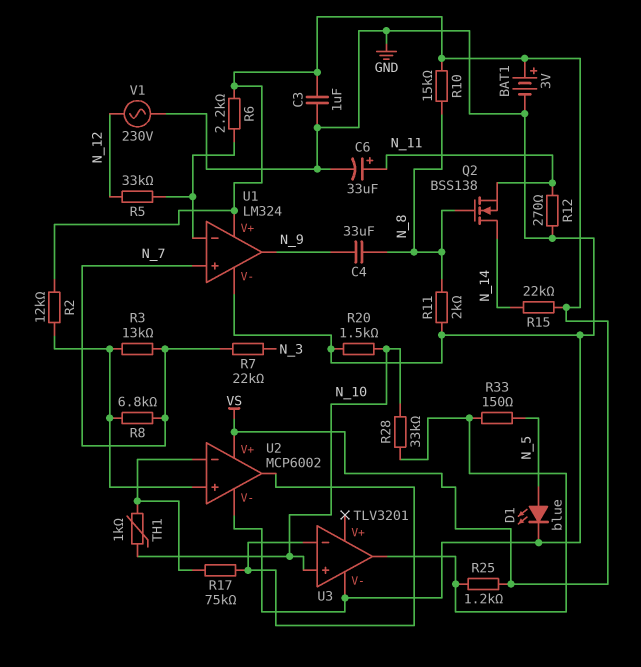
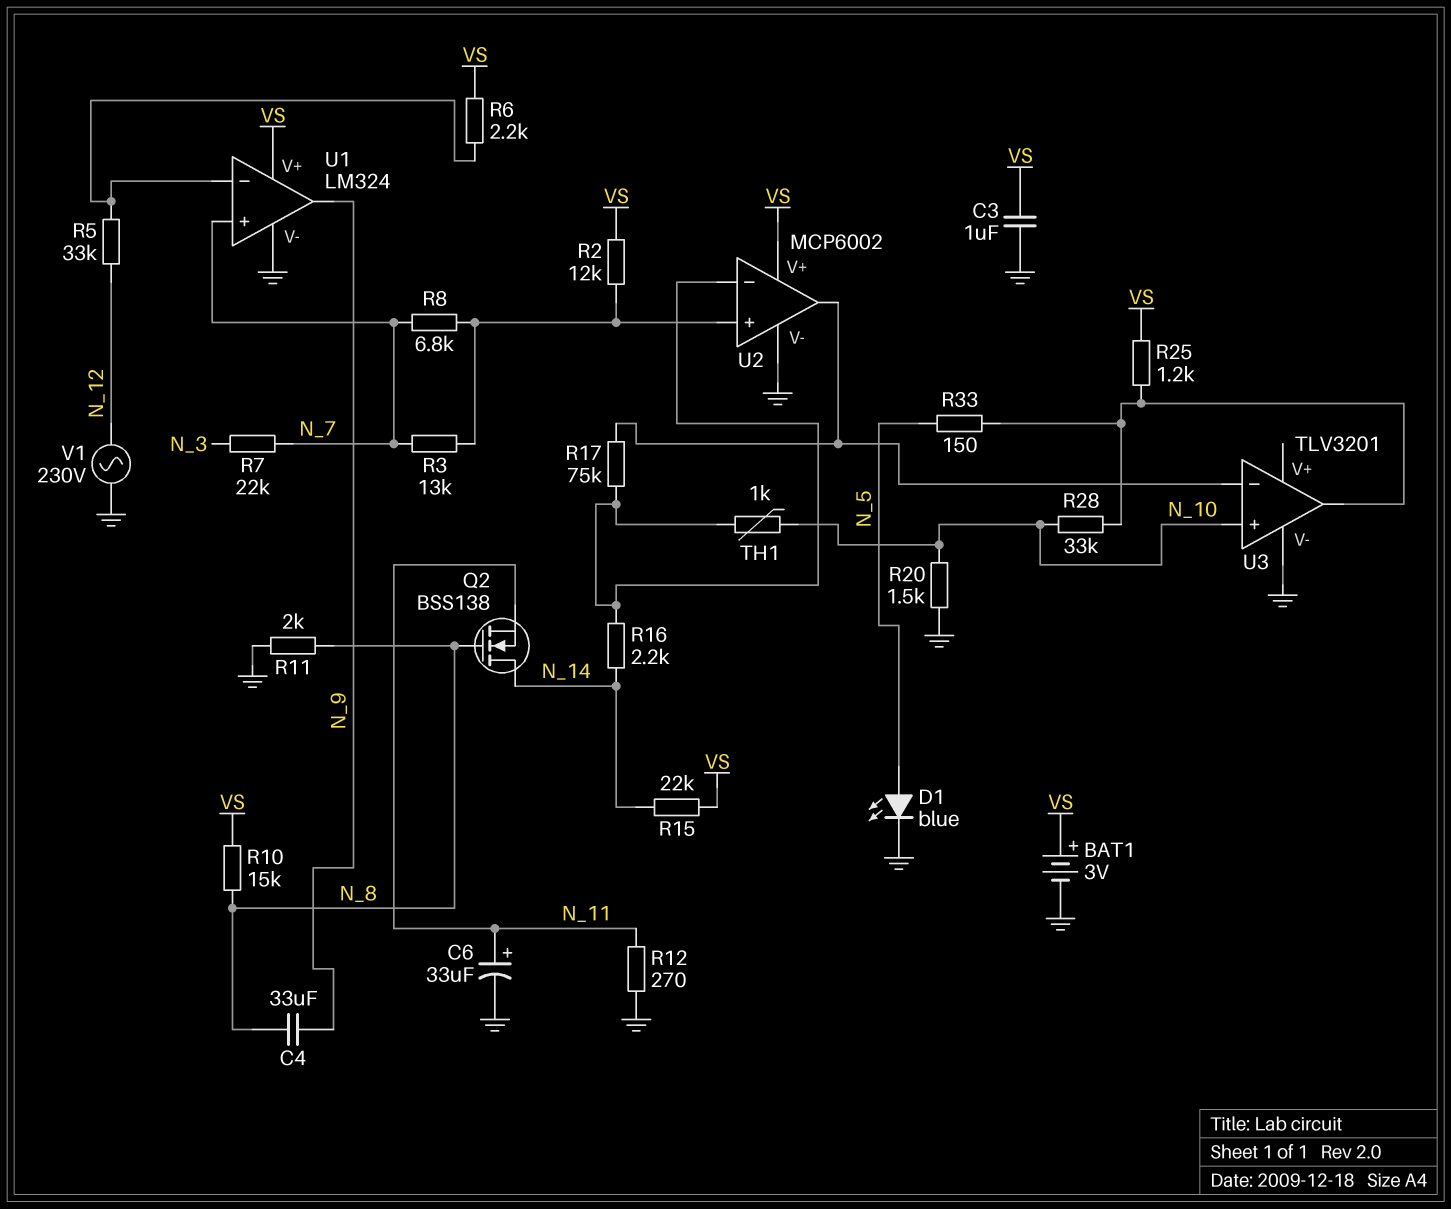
R16: none -> 2.2k (N_14, U2/in-)

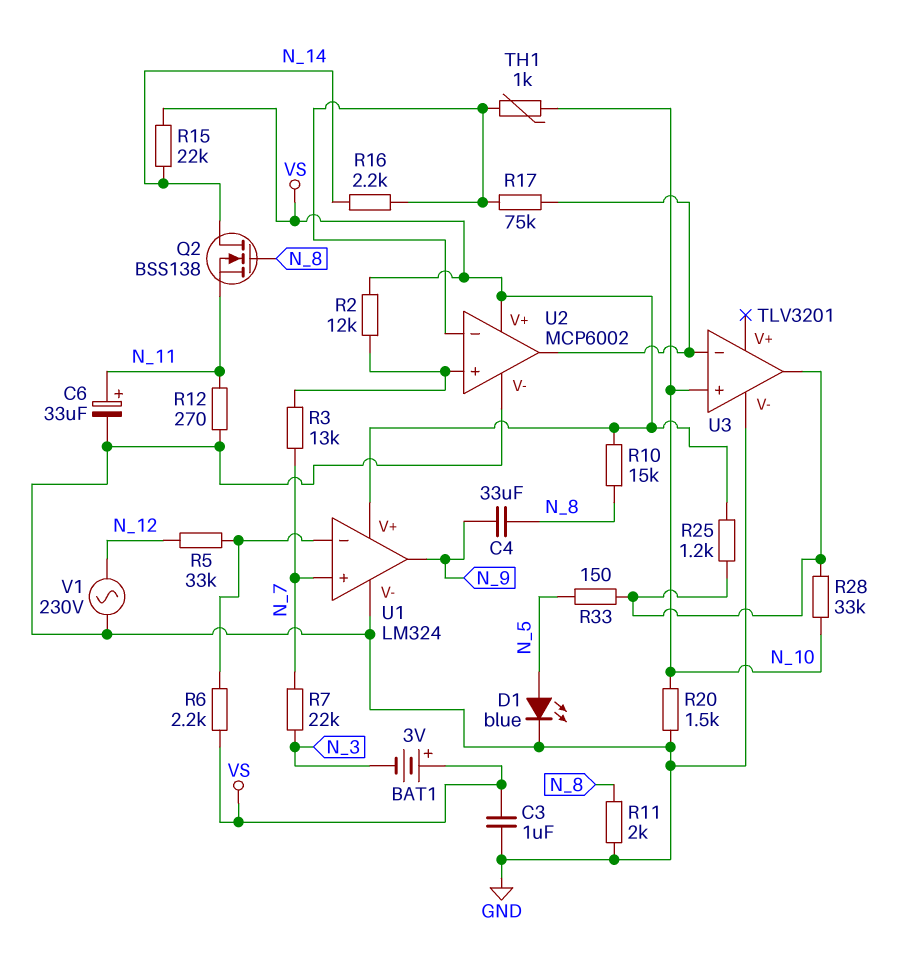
BAT1: 3V (plus VS, minus GND) -> 3V (plus VS, minus N_3)
R8: 6.8k (N_7, U2/in+) -> none

